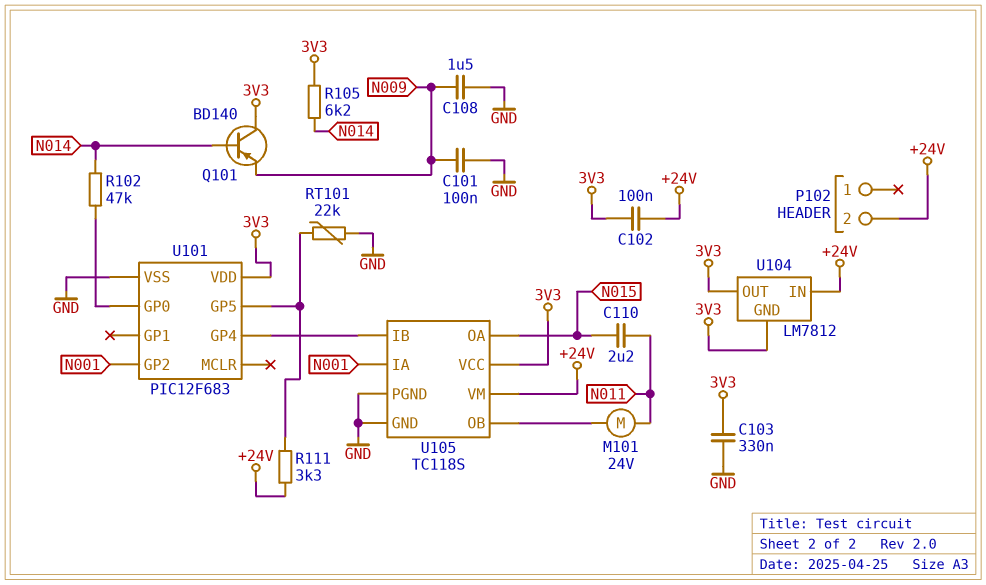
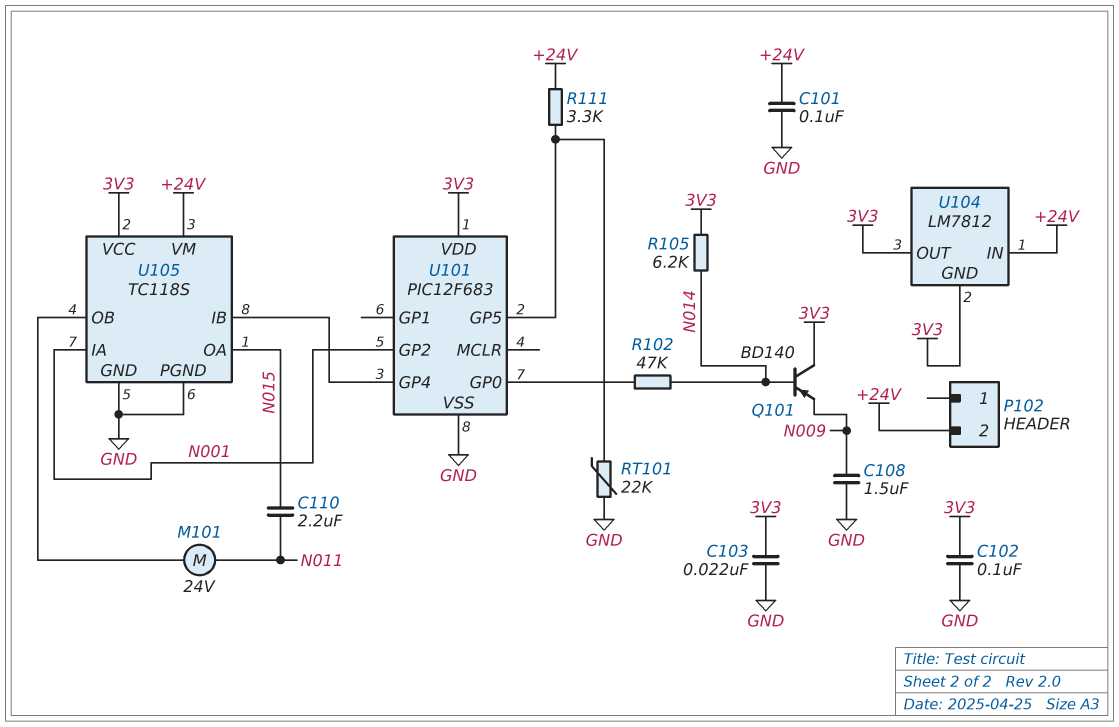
C101: 100nF (GND, N009) -> 100nF (+24V, GND)
C102: 100nF (+24V, 3V3) -> 100nF (3V3, GND)
C103: 330nF (3V3, GND) -> 22nF (3V3, GND)

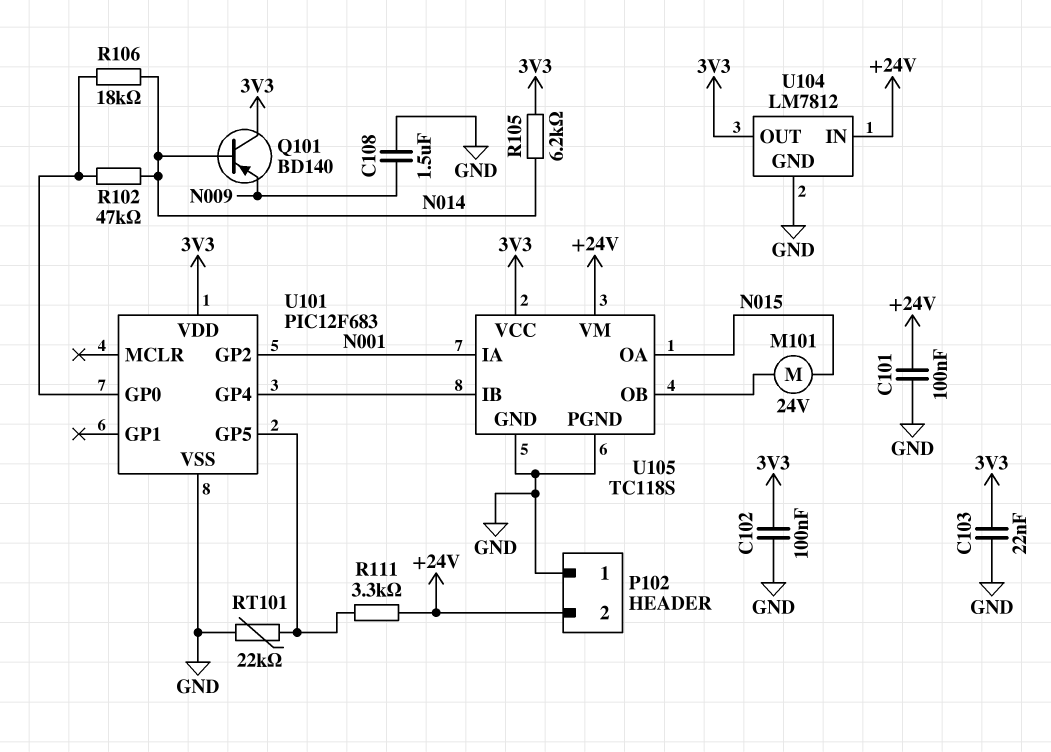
C110: 2.2uF (N011, N015) -> none
M101: motor 24V (N011, U105/OB) -> motor 24V (N015, U105/OB)
P102 pin 1: none -> GND
R106: none -> 18k (N014, U101/GP0)
U104 pin GND: 3V3 -> GND

